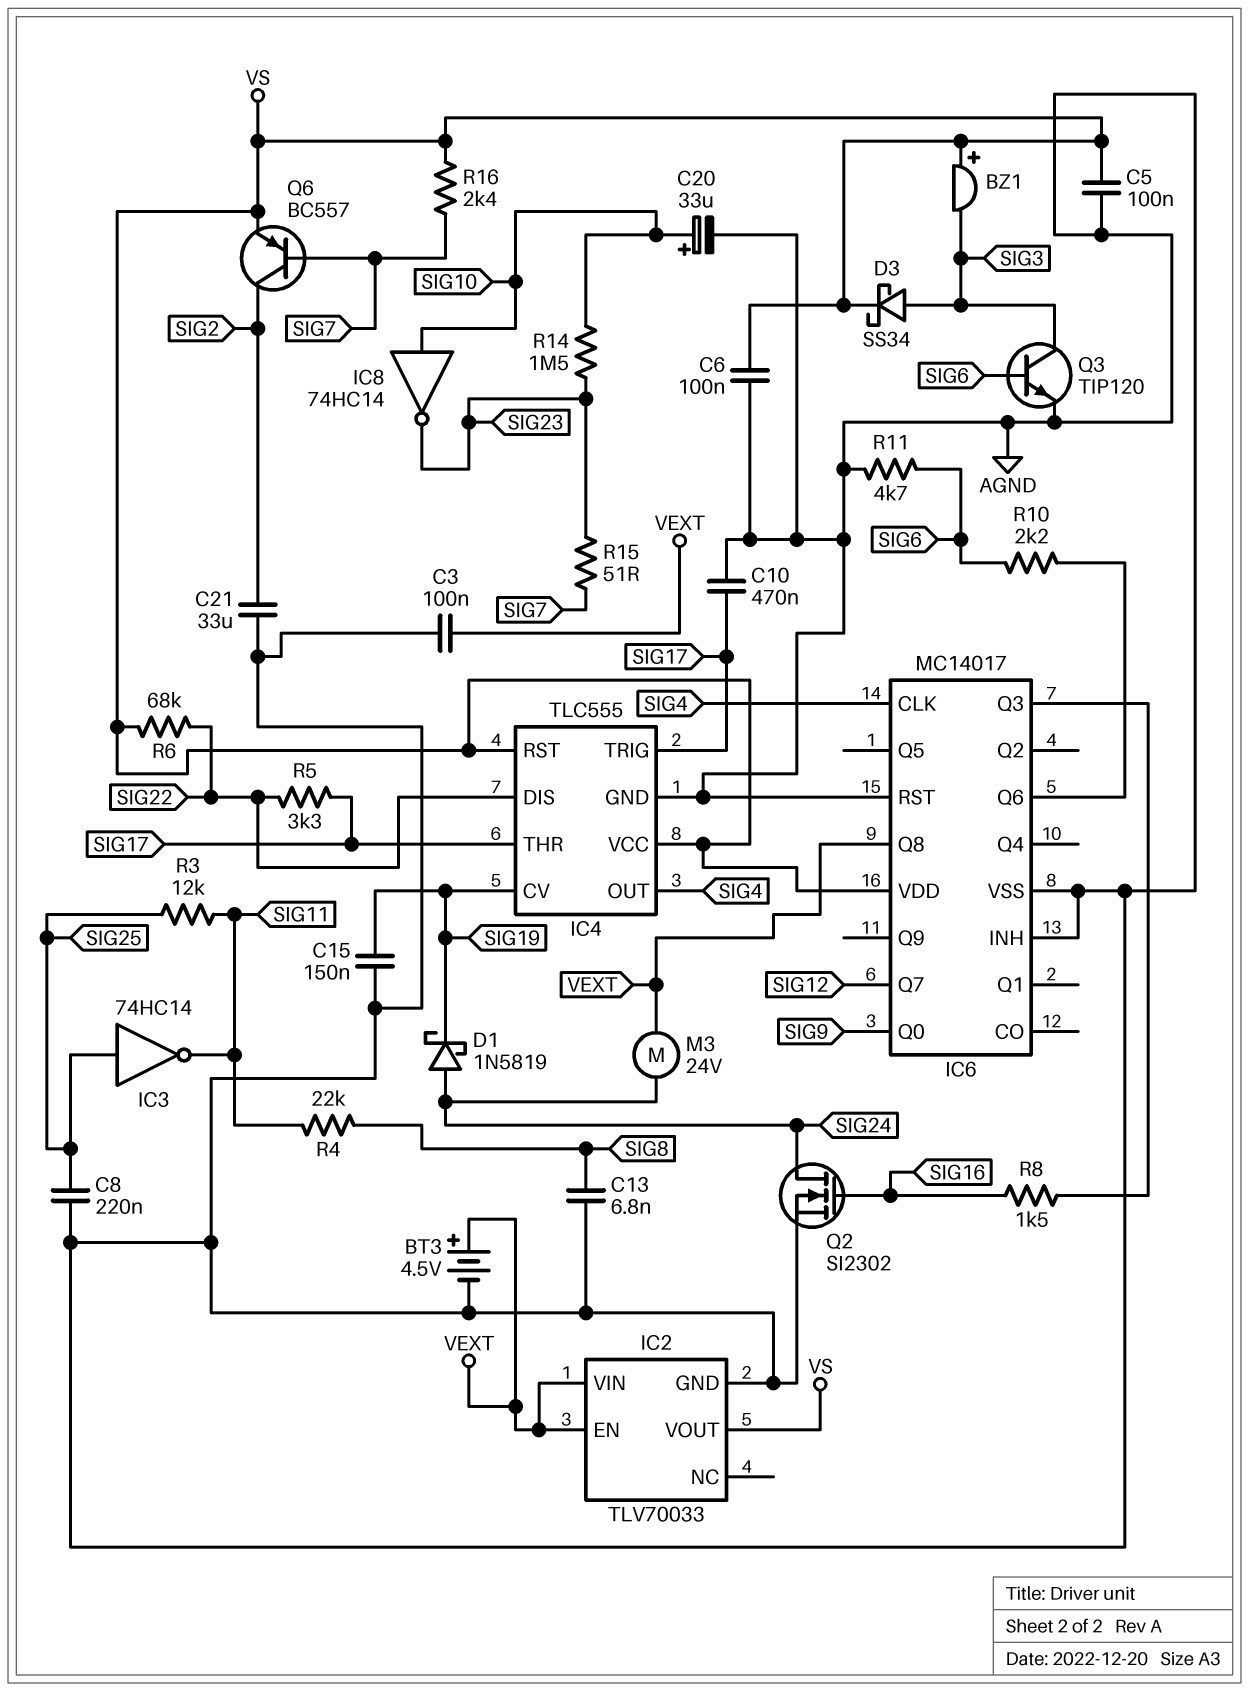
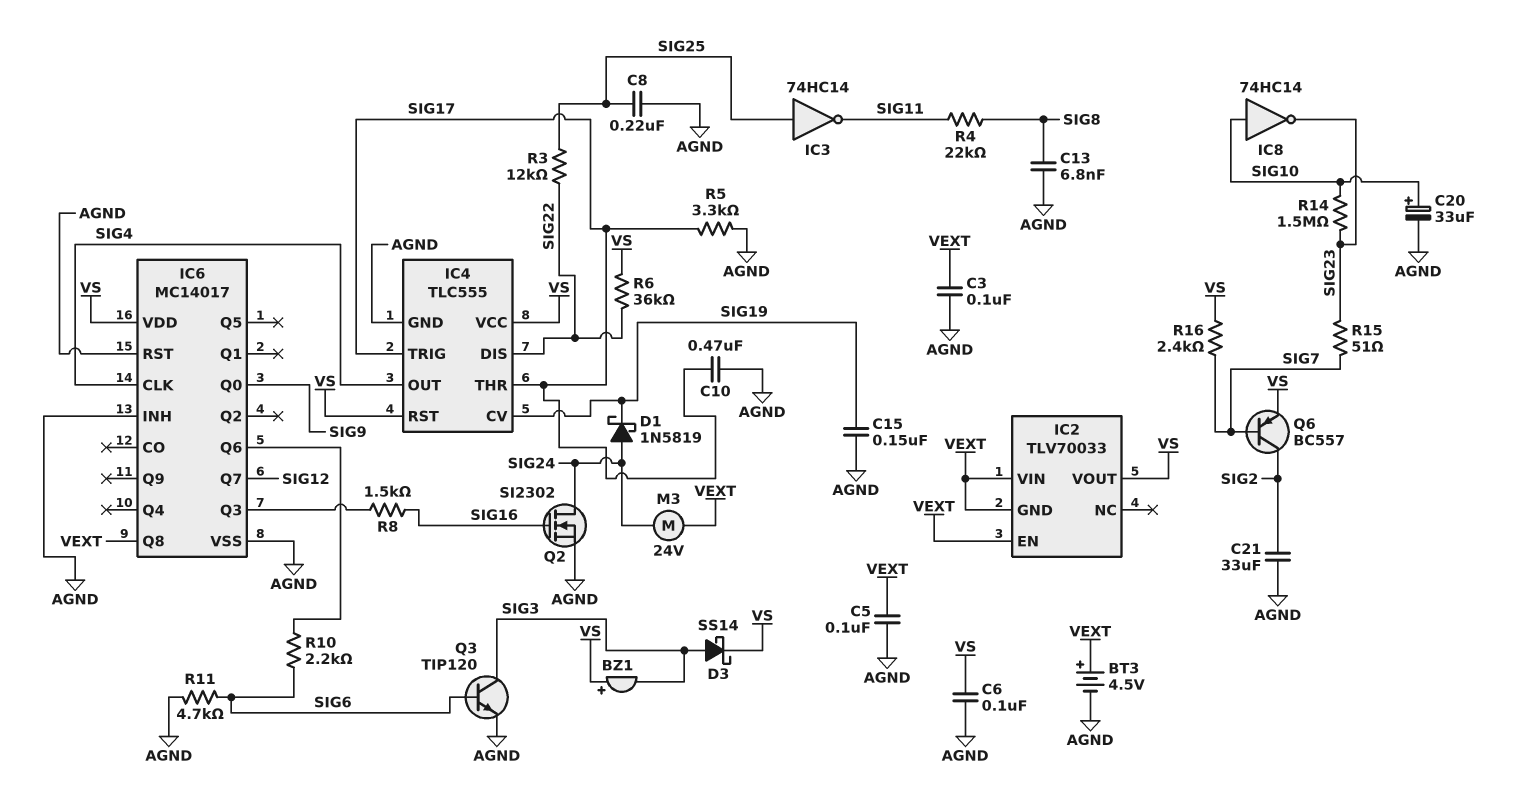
C5: 100nF (AGND, VS) -> 100nF (AGND, VEXT)
D3: schottky SS34 (A SIG3, K VS) -> schottky SS14 (A SIG3, K VS)
IC2 pin GND: AGND -> VEXT
R3: 12k (SIG11, SIG25) -> 12k (SIG22, SIG25)
R5: 3.3k (SIG17, SIG22) -> 3.3k (AGND, SIG17)
R6: 68k (SIG22, VS) -> 36k (SIG22, VS)

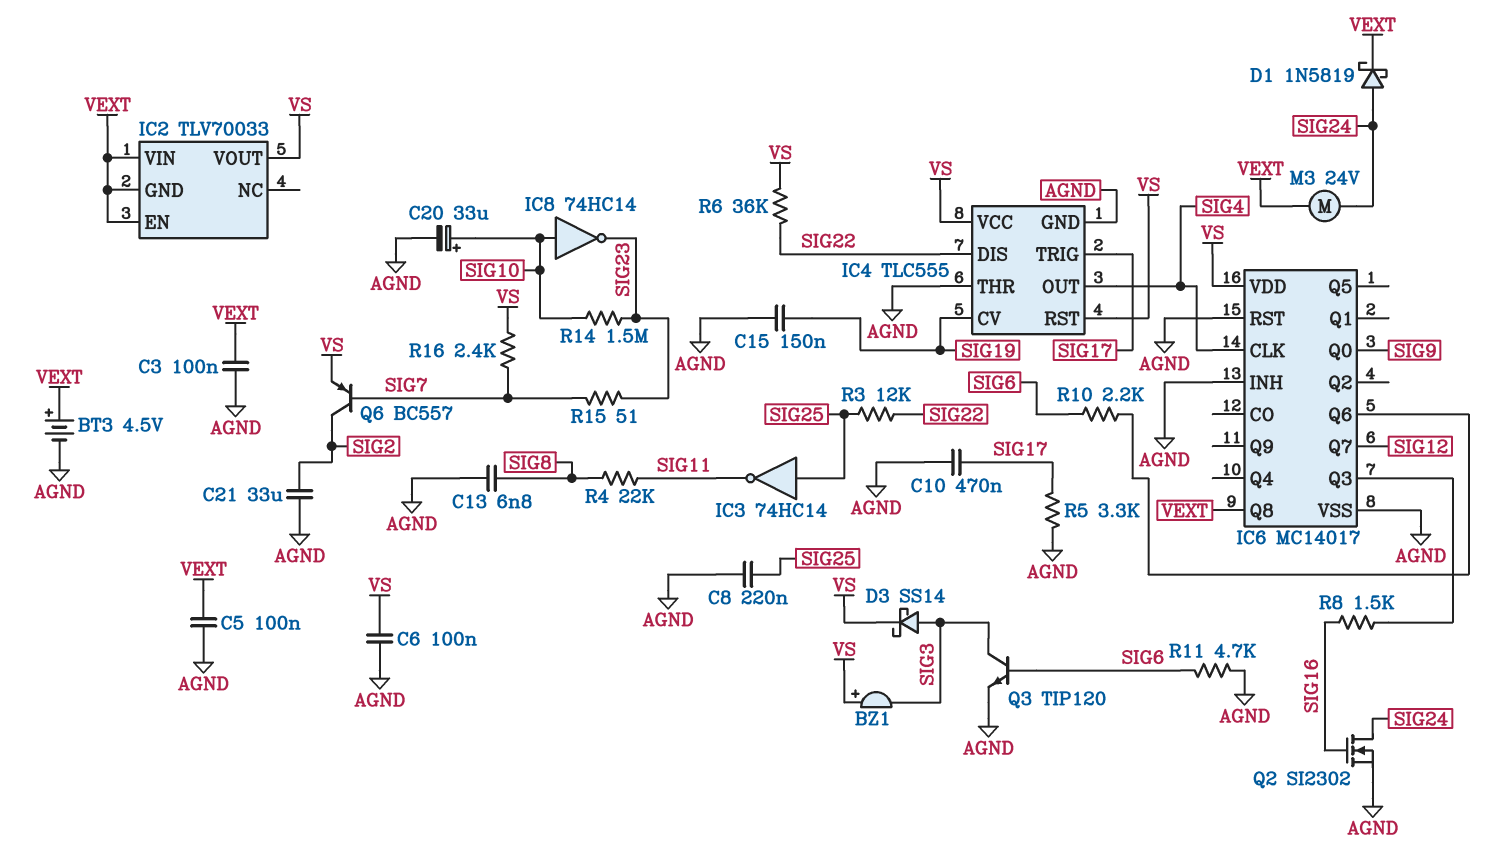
D1: schottky 1N5819 (A SIG24, K SIG19) -> schottky 1N5819 (A SIG24, K VEXT)
IC4 pin THR: SIG17 -> AGND

